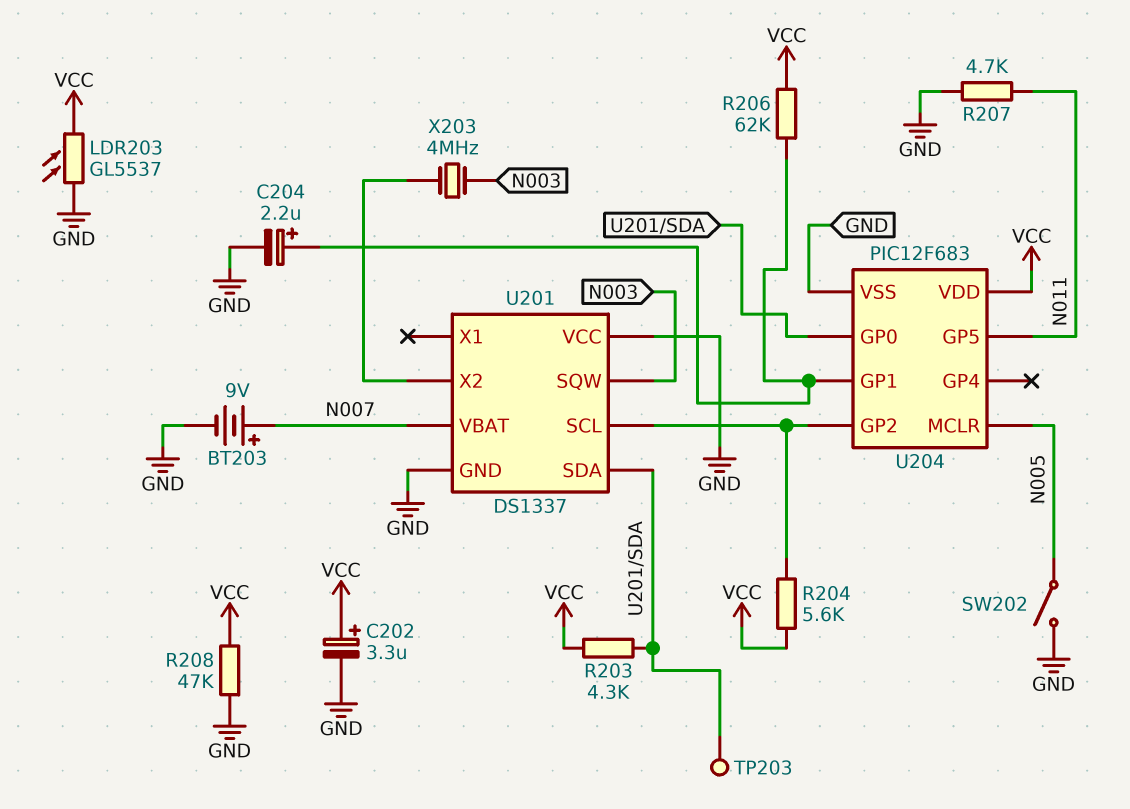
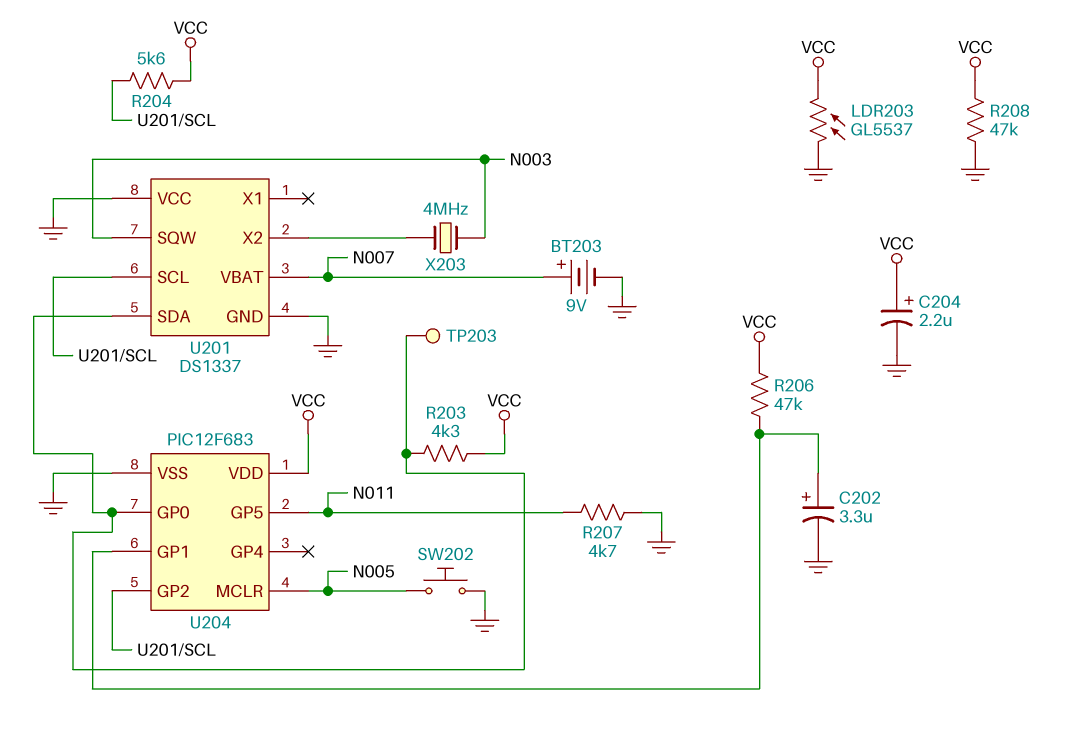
C202: 3.3uF (plus VCC, minus GND) -> 3.3uF (plus U204/GP1, minus GND)
C204: 2.2uF (plus U204/GP1, minus GND) -> 2.2uF (plus VCC, minus GND)
R206: 62k (U204/GP1, VCC) -> 47k (U204/GP1, VCC)
SW202: switch (GND, N005) -> button (GND, N005)

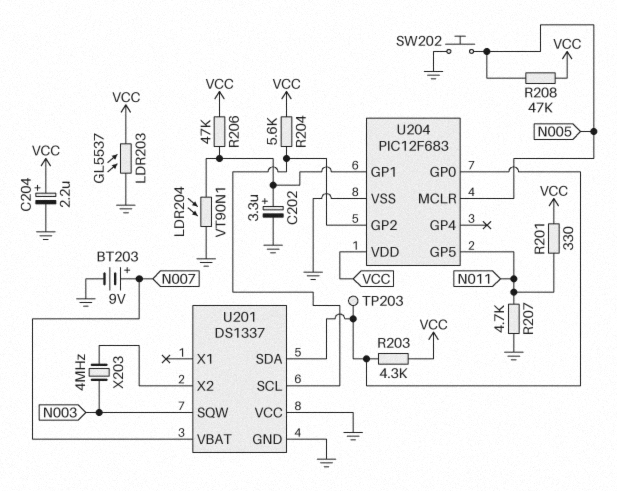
LDR204: none -> VT90N1 (GND, U204/GP1)
R201: none -> 330 (N011, VCC)
R208: 47k (GND, VCC) -> 47k (N005, VCC)

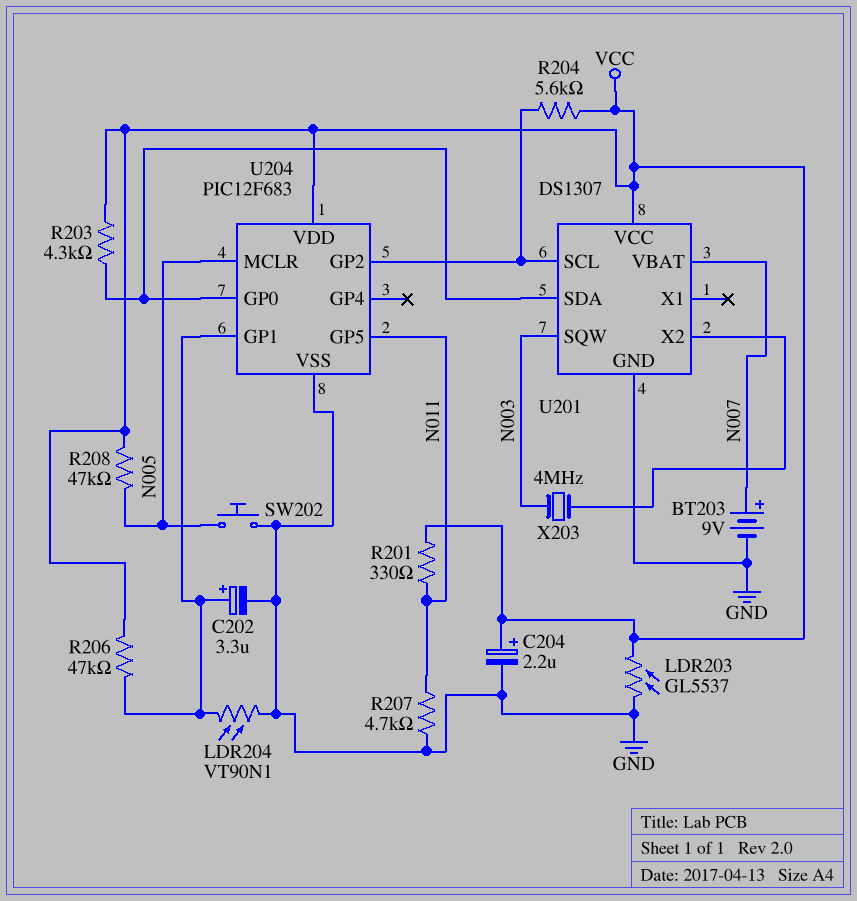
TP203: test point (U201/SDA) -> none
U201: DS1337 -> DS1307
U201 pin VCC: GND -> VCC

